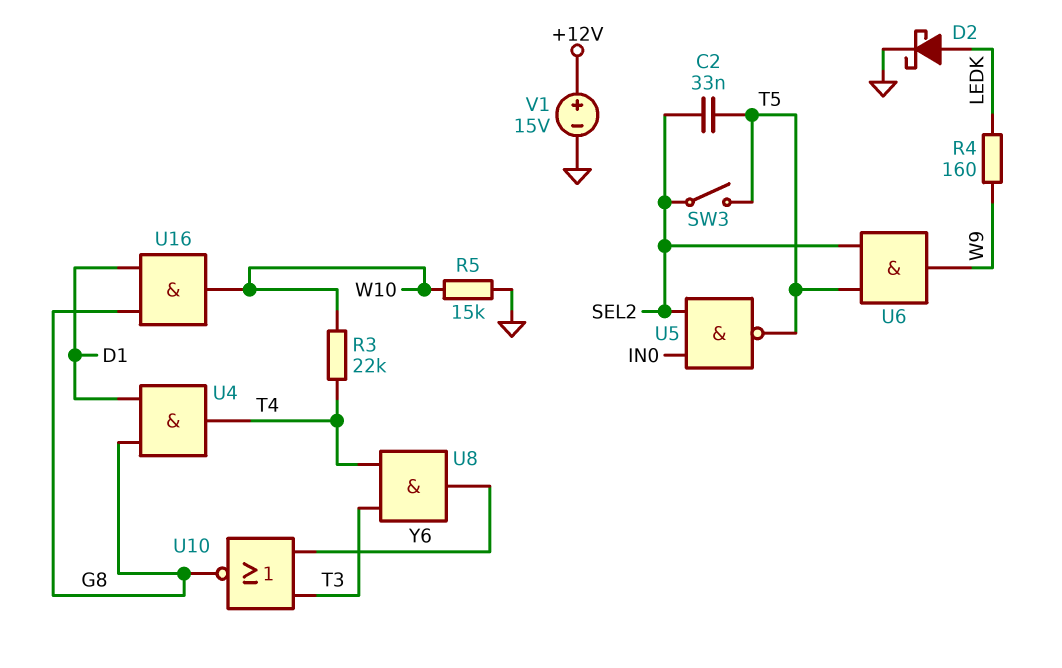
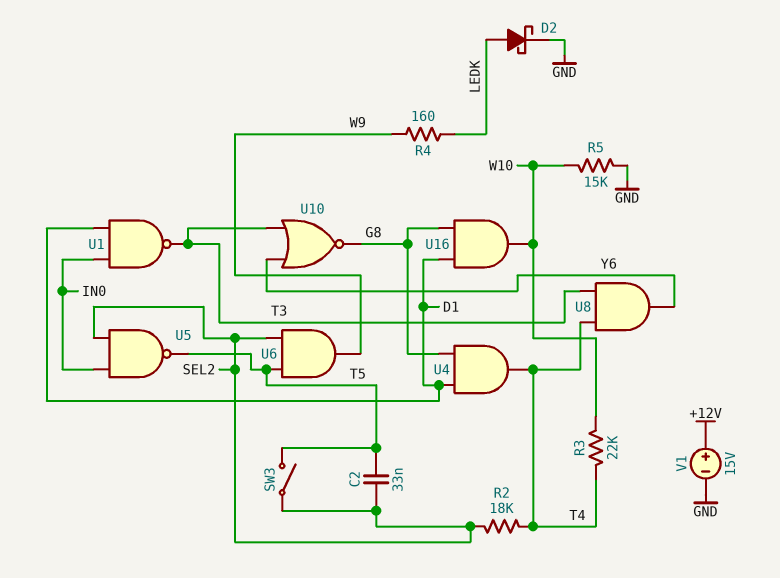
R2: none -> 18k (SEL2, T4)
U1: none -> NAND (in D1, in IN0, out T3)

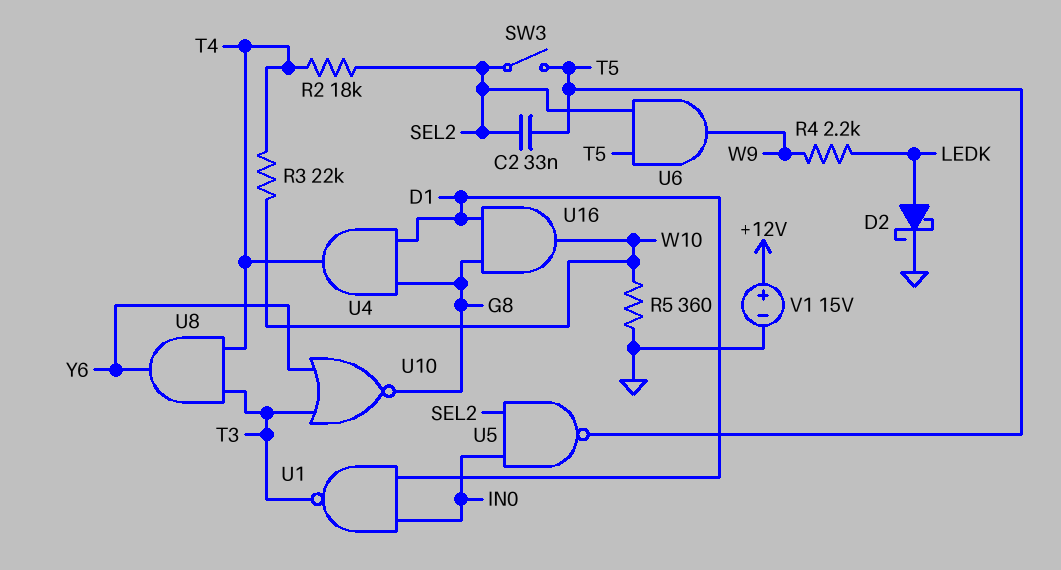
R4: 160 (LEDK, W9) -> 2.2k (LEDK, W9)
R5: 15k (GND, W10) -> 360 (GND, W10)

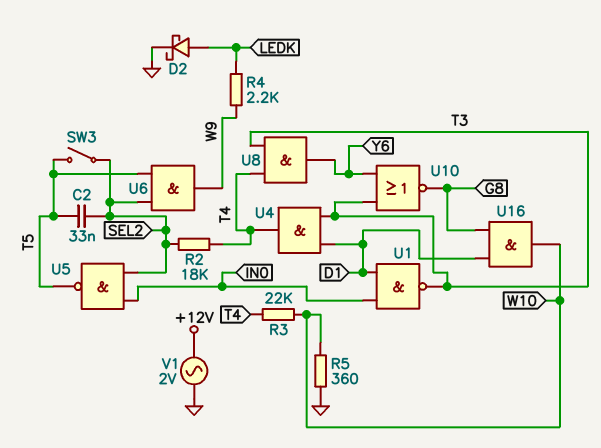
U4: AND (in D1, in G8, out T4) -> AND (in D1, in T3, out T4)
V1: 15V (plus +12V, minus GND) -> AC 2V (+12V, GND)

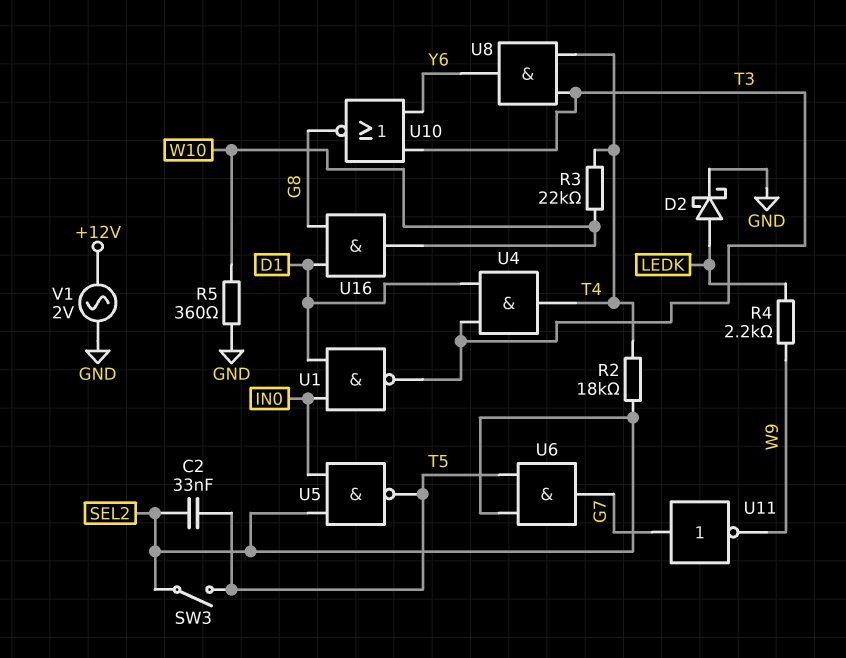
U6: AND (in SEL2, in T5, out W9) -> AND (in SEL2, in T5, out G7)
U11: none -> NOT (in G7, out W9)

